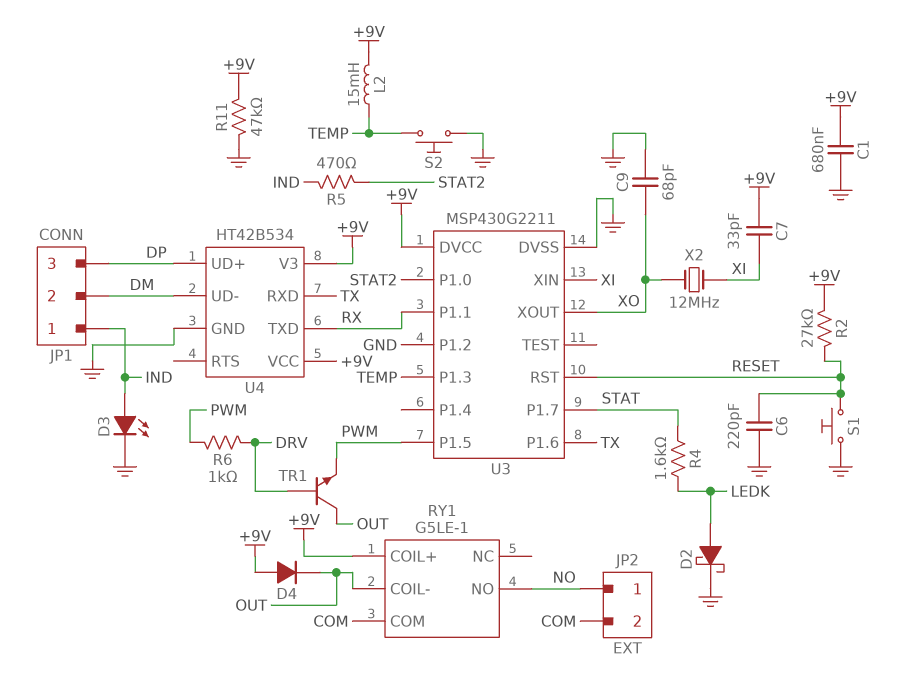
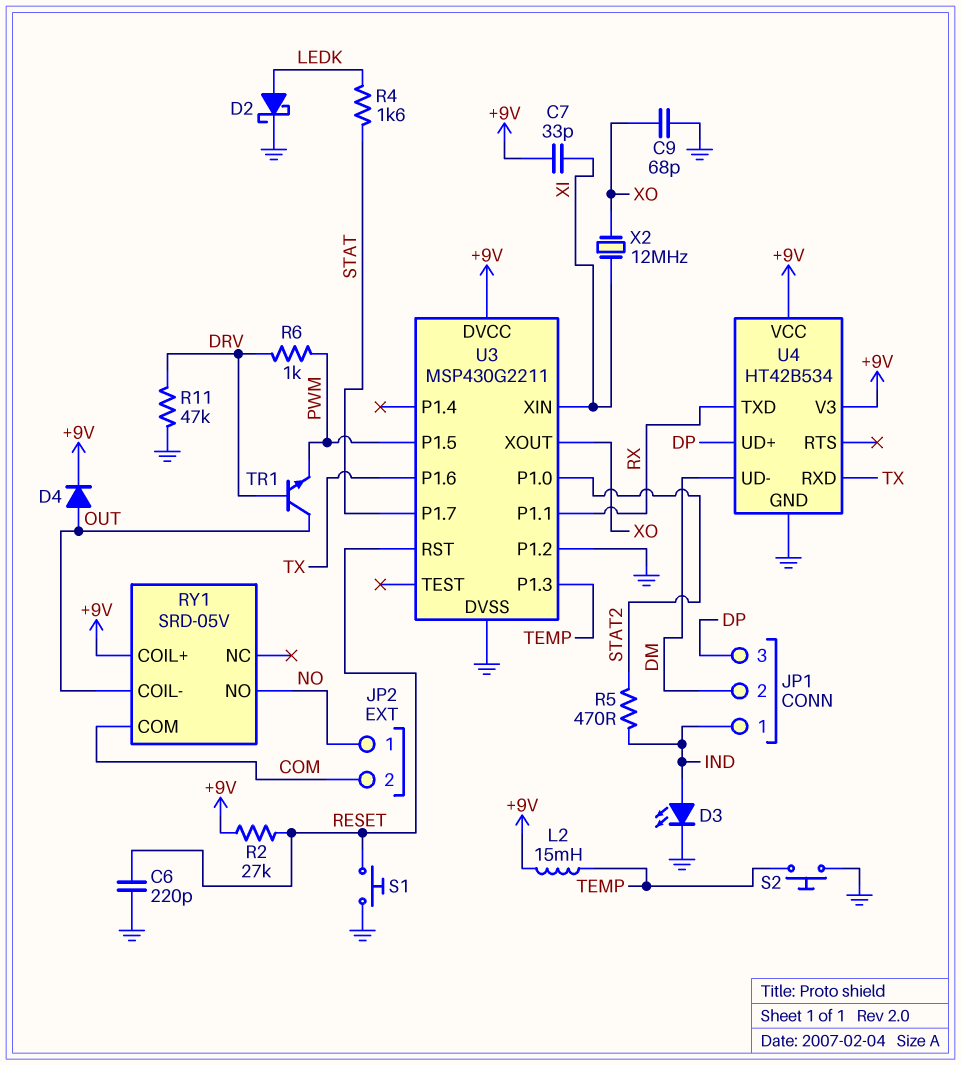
C1: 680nF (+9V, GND) -> none
D4: diode (A +9V, K OUT) -> diode (A OUT, K +9V)
R11: 47k (+9V, GND) -> 47k (DRV, GND)
RY1: G5LE-1 -> SRD-05V

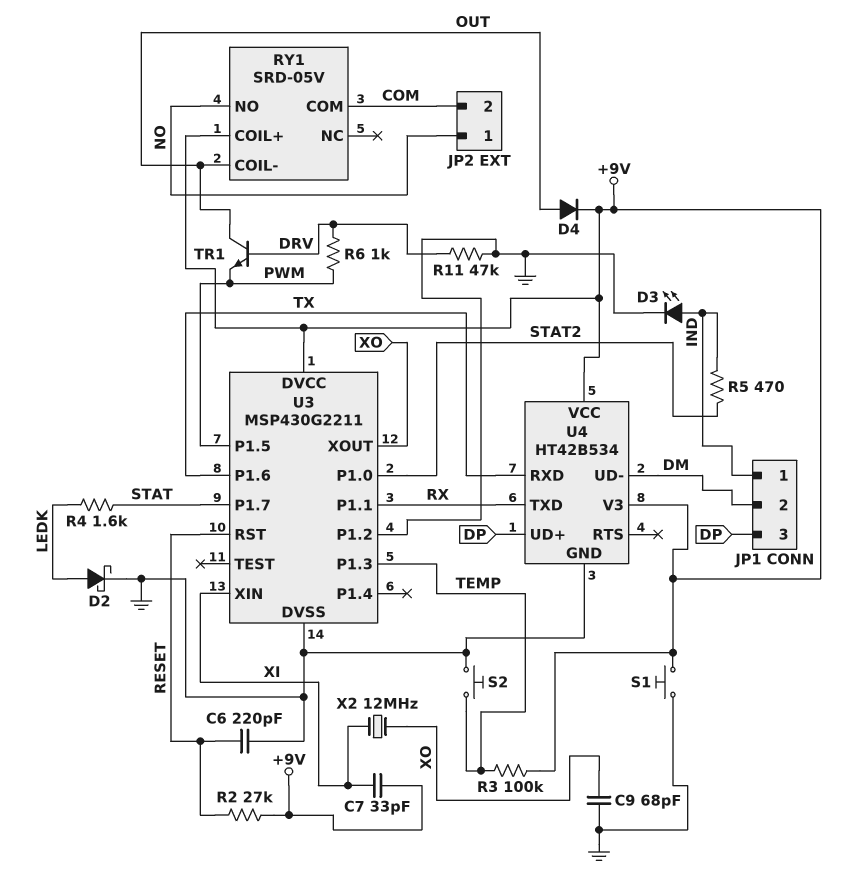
L2: 15mH (+9V, TEMP) -> none
R3: none -> 100k (+9V, TEMP)
S1: button (GND, RESET) -> button (+9V, GND)

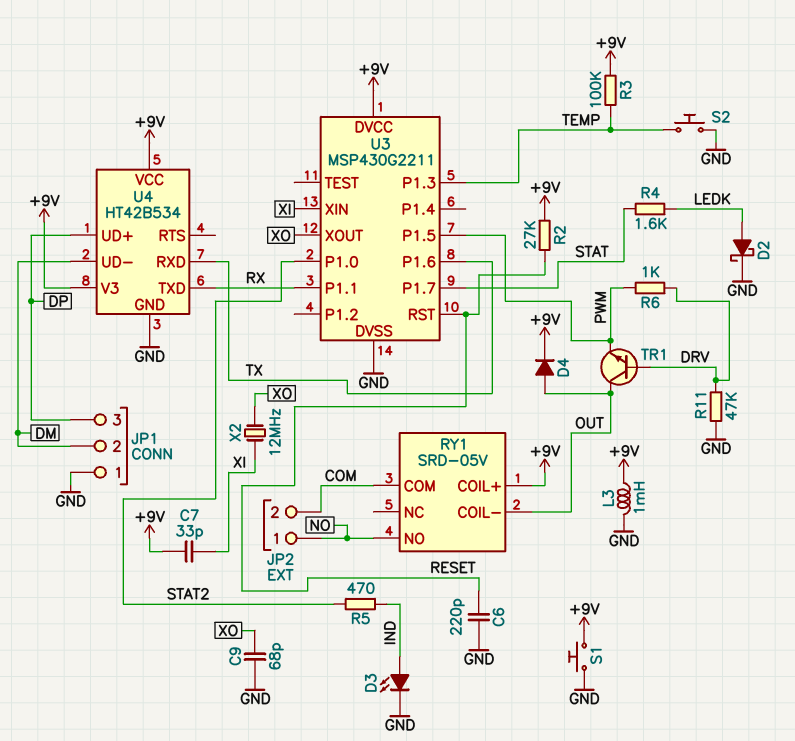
JP1 pin 1: IND -> GND
L3: none -> 1mH (+9V, GND)
U3 pin P1.2: GND -> none

